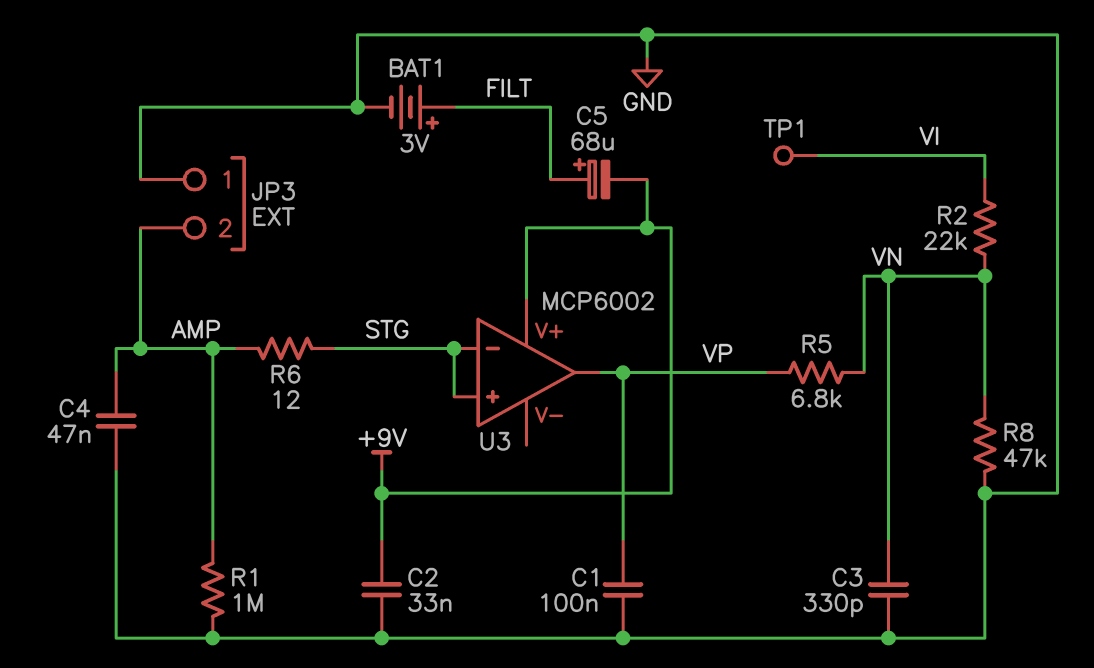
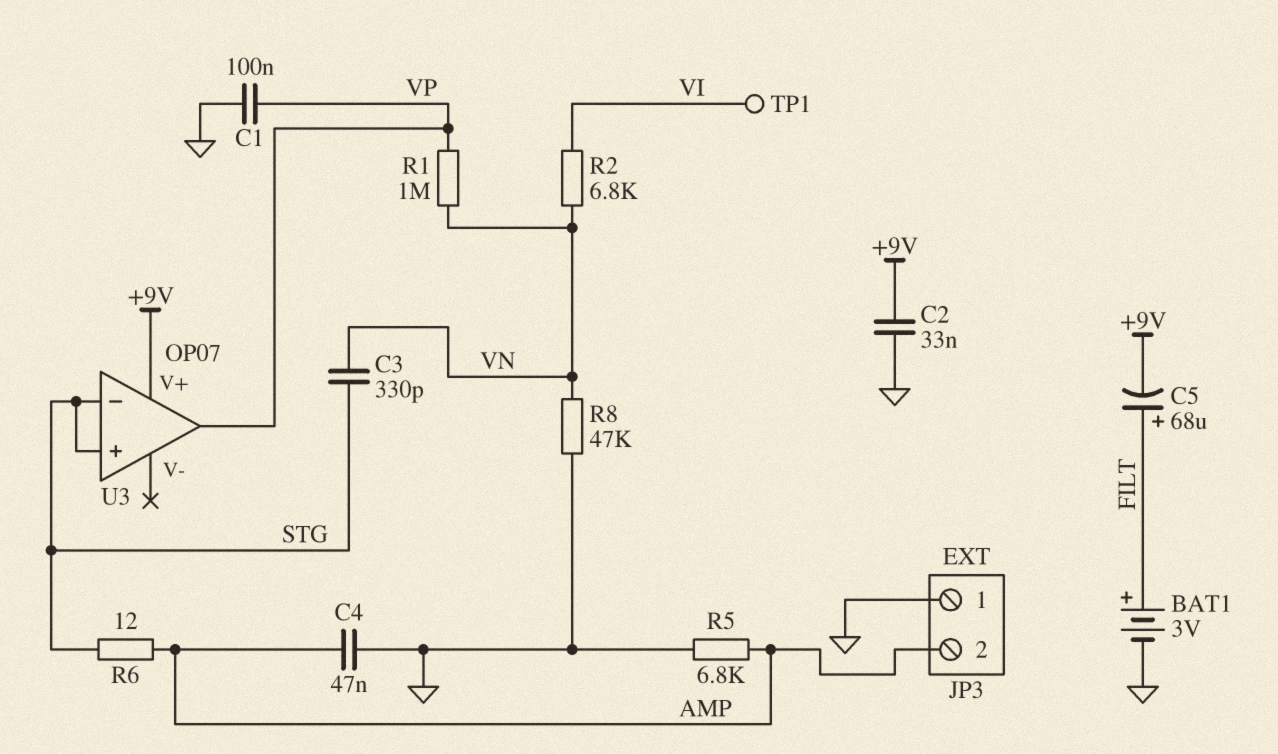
C3: 330pF (GND, VN) -> 330pF (STG, VN)
R1: 1M (AMP, GND) -> 1M (VN, VP)
R2: 22k (VI, VN) -> 6.8k (VI, VN)
R5: 6.8k (VN, VP) -> 6.8k (AMP, GND)
U3: MCP6002 -> OP07

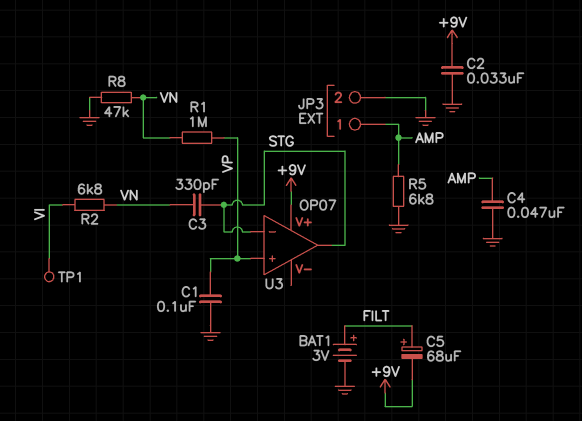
JP3 pin 1: GND -> AMP
JP3 pin 2: AMP -> GND
R6: 12 (AMP, STG) -> none
U3 pin in+: STG -> VP
U3 pin out: VP -> STG

